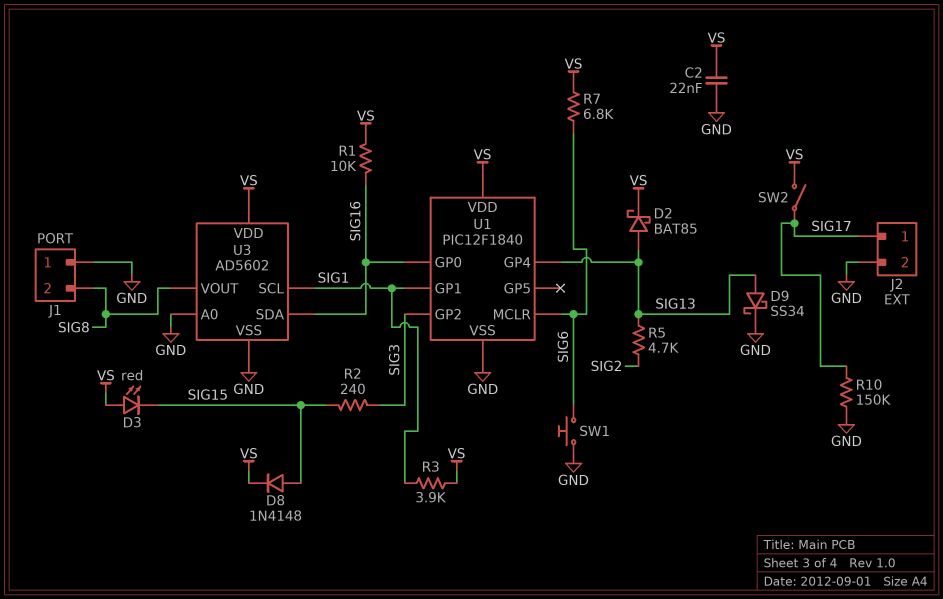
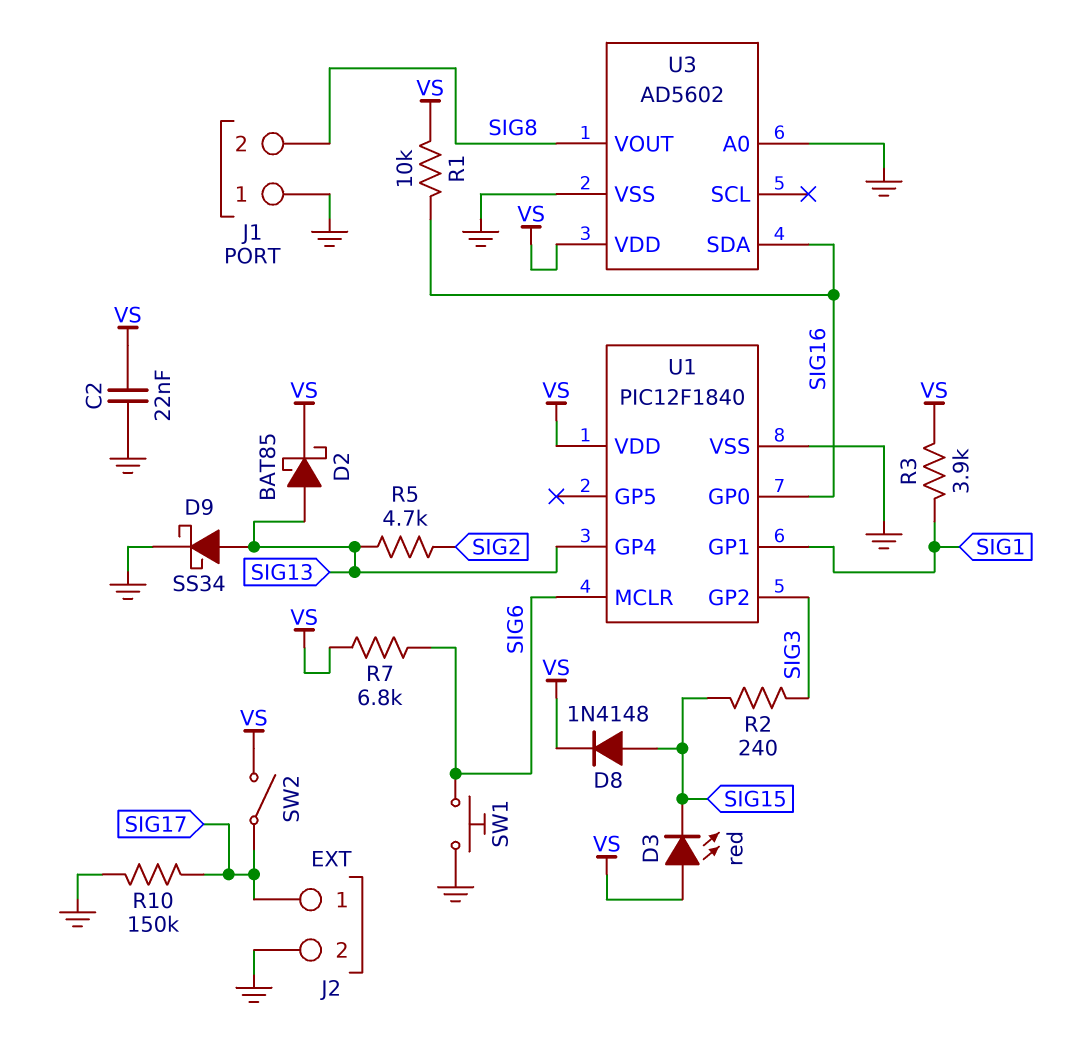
U3 pin SCL: SIG1 -> none

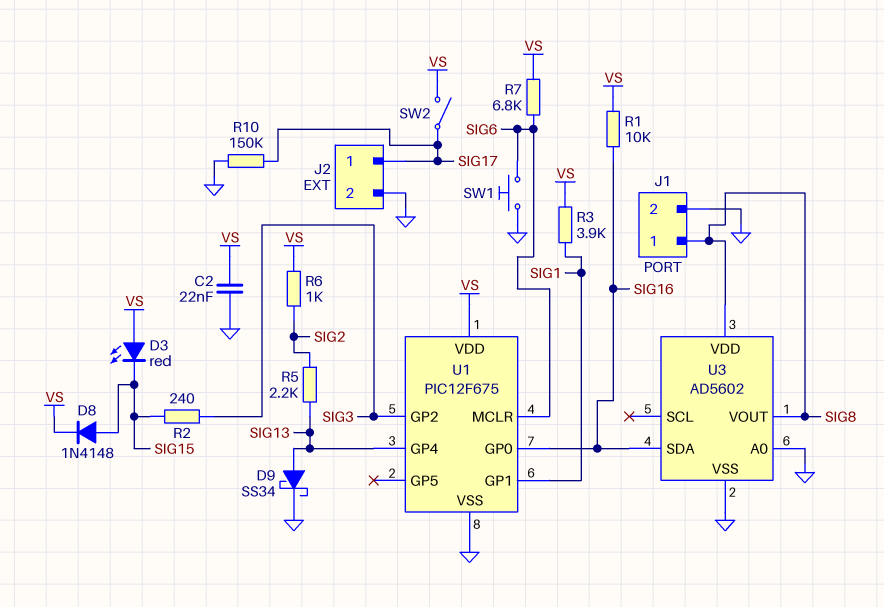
D2: schottky BAT85 (A SIG13, K VS) -> none
J1 pin 1: GND -> SIG8
J1 pin 2: SIG8 -> GND
R5: 4.7k (SIG2, SIG13) -> 2.2k (SIG2, SIG13)
R6: none -> 1k (SIG2, VS)
U1: PIC12F1840 -> PIC12F675
U3 pin VDD: VS -> SIG8

